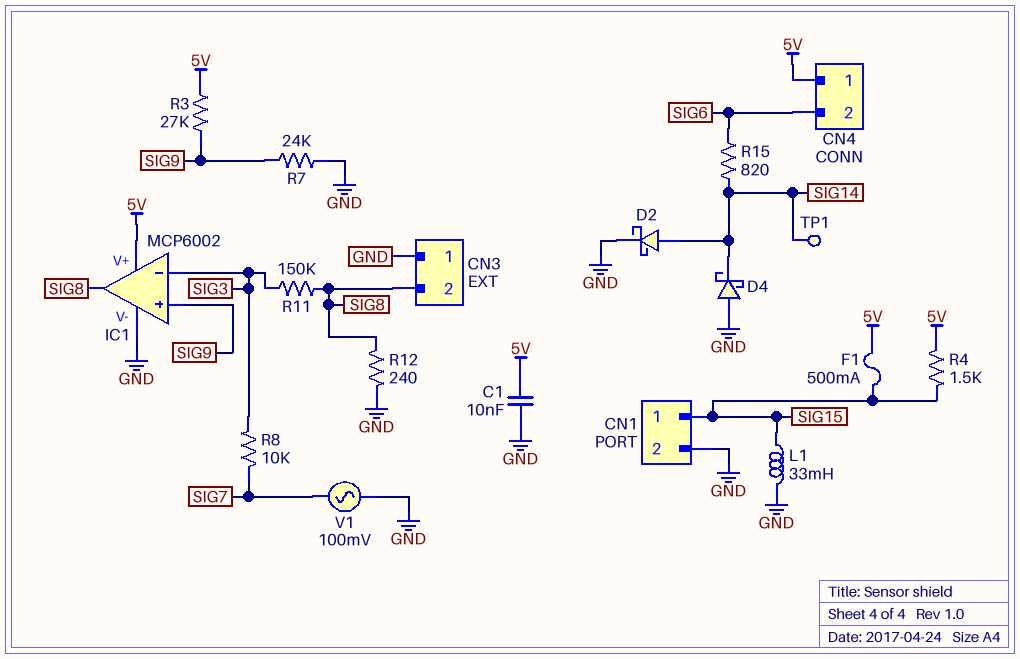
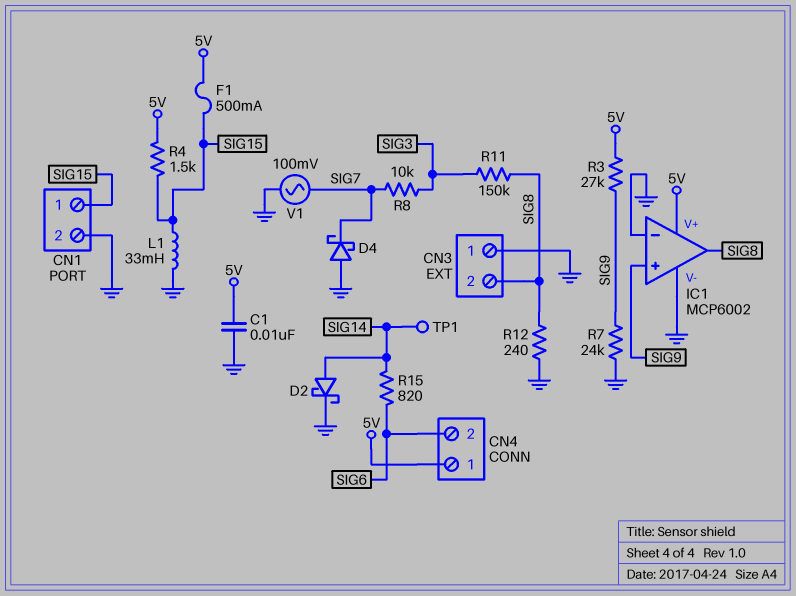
D4: schottky (A GND, K SIG14) -> schottky (A GND, K SIG7)
IC1 pin in-: SIG3 -> GND

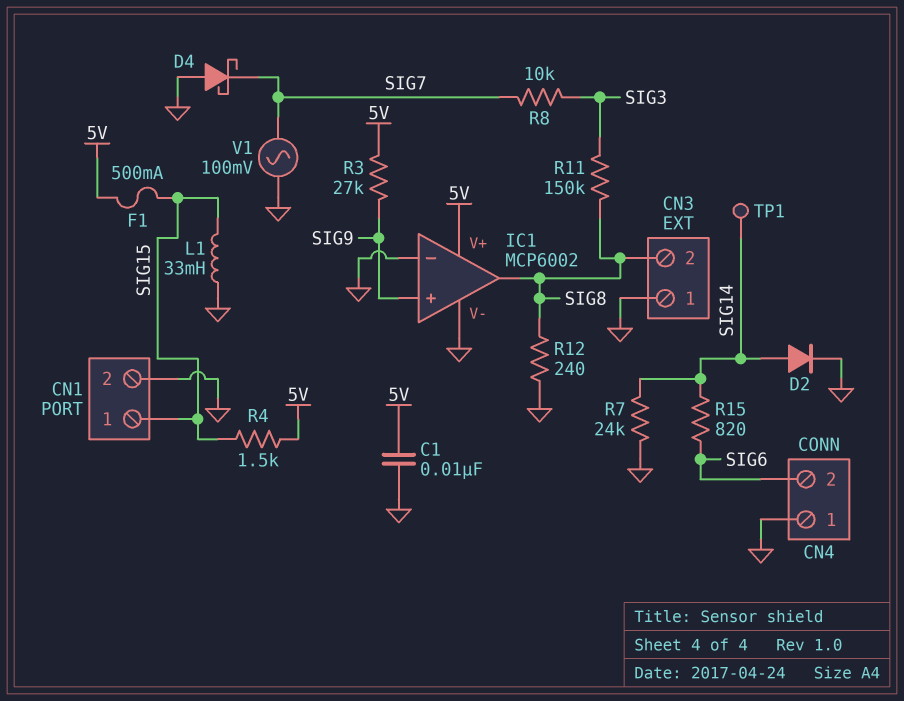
CN4 pin 1: 5V -> GND
D2: schottky (A SIG14, K GND) -> diode (A SIG14, K GND)
R7: 24k (GND, SIG9) -> 24k (GND, SIG14)

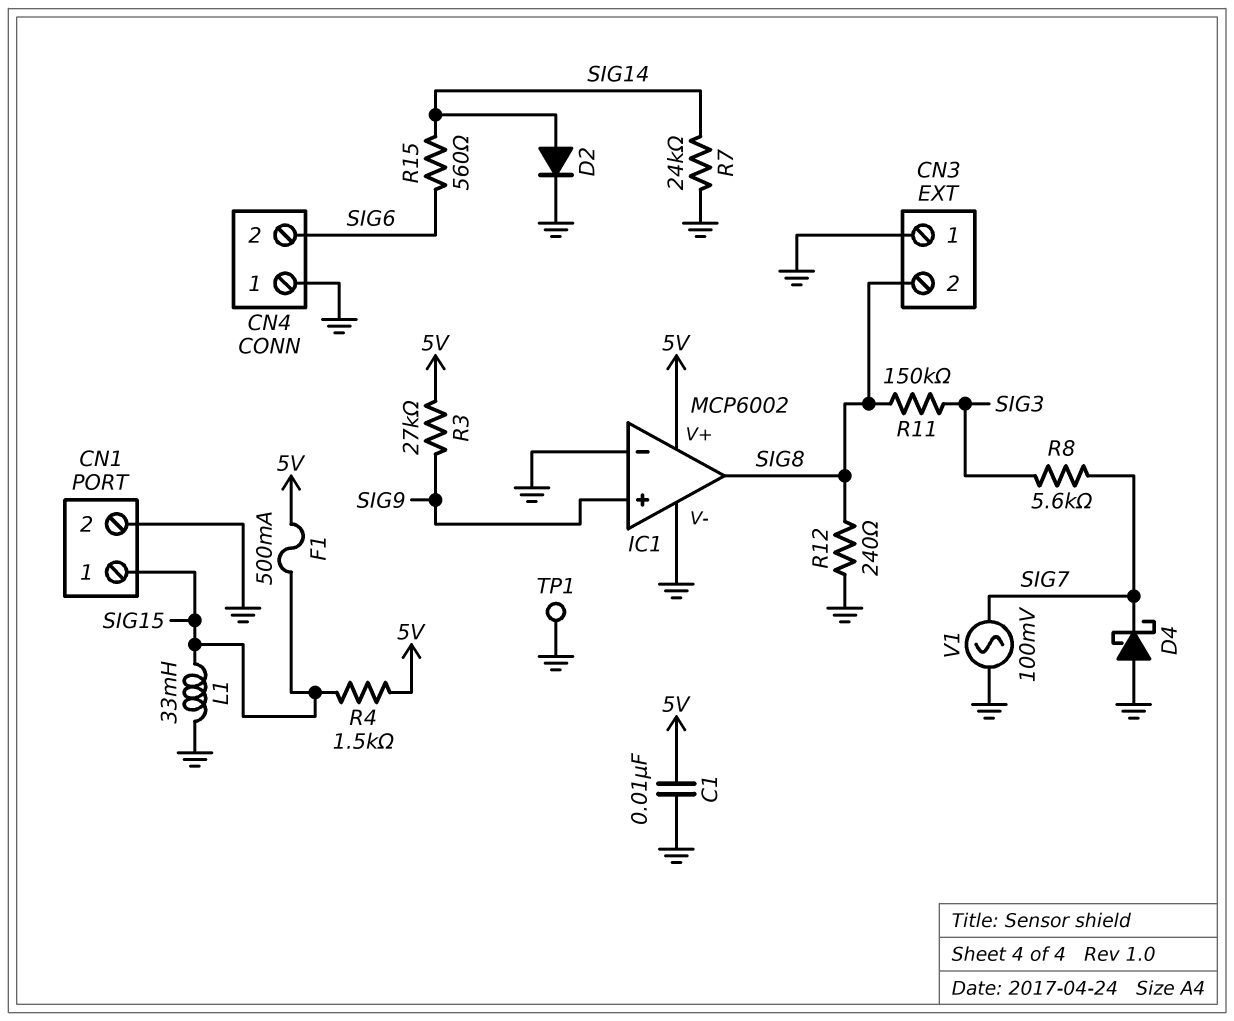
R8: 10k (SIG3, SIG7) -> 5.6k (SIG3, SIG7)
R15: 820 (SIG6, SIG14) -> 560 (SIG6, SIG14)
TP1: test point (SIG14) -> test point (GND)

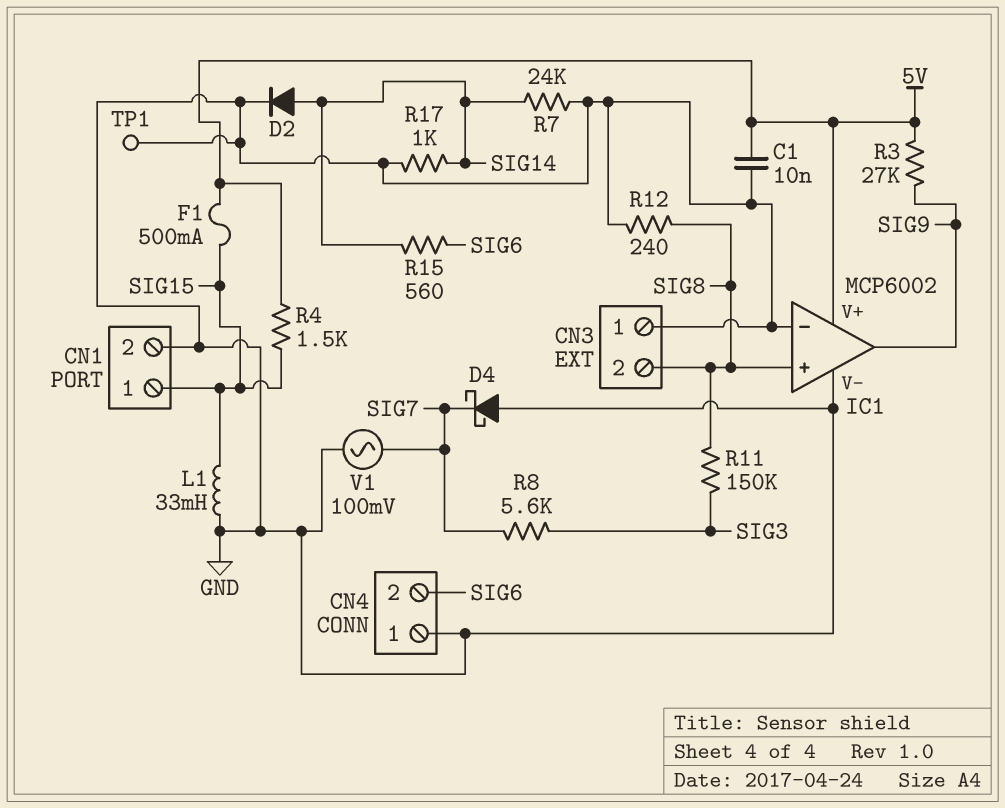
IC1 pin in+: SIG9 -> SIG8
IC1 pin out: SIG8 -> SIG9
R17: none -> 1k (GND, SIG14)

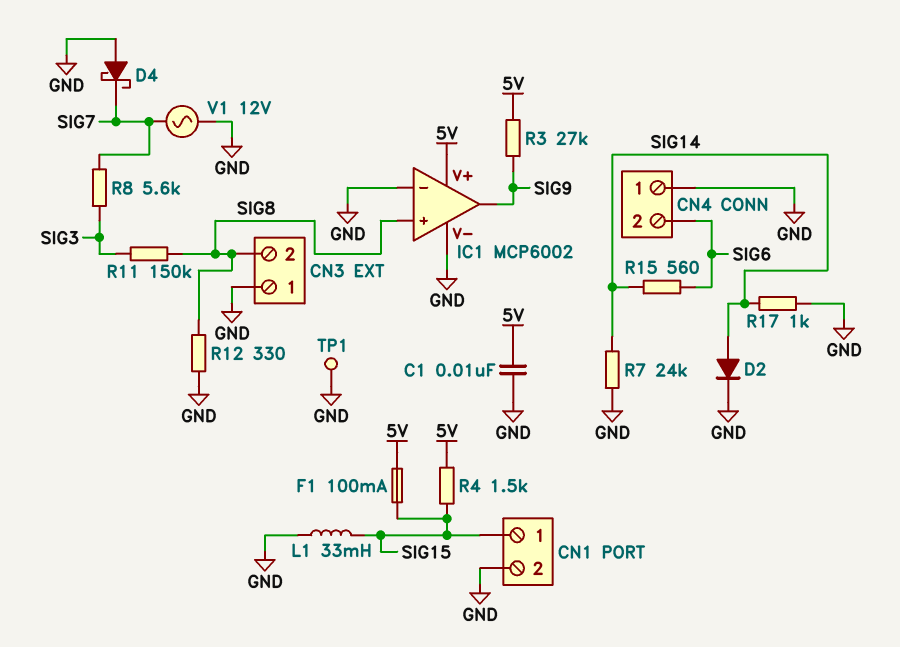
F1: 500mA (5V, SIG15) -> 100mA (5V, SIG15)
R12: 240 (GND, SIG8) -> 330 (GND, SIG8)
V1: AC 100mV (GND, SIG7) -> AC 12V (GND, SIG7)

